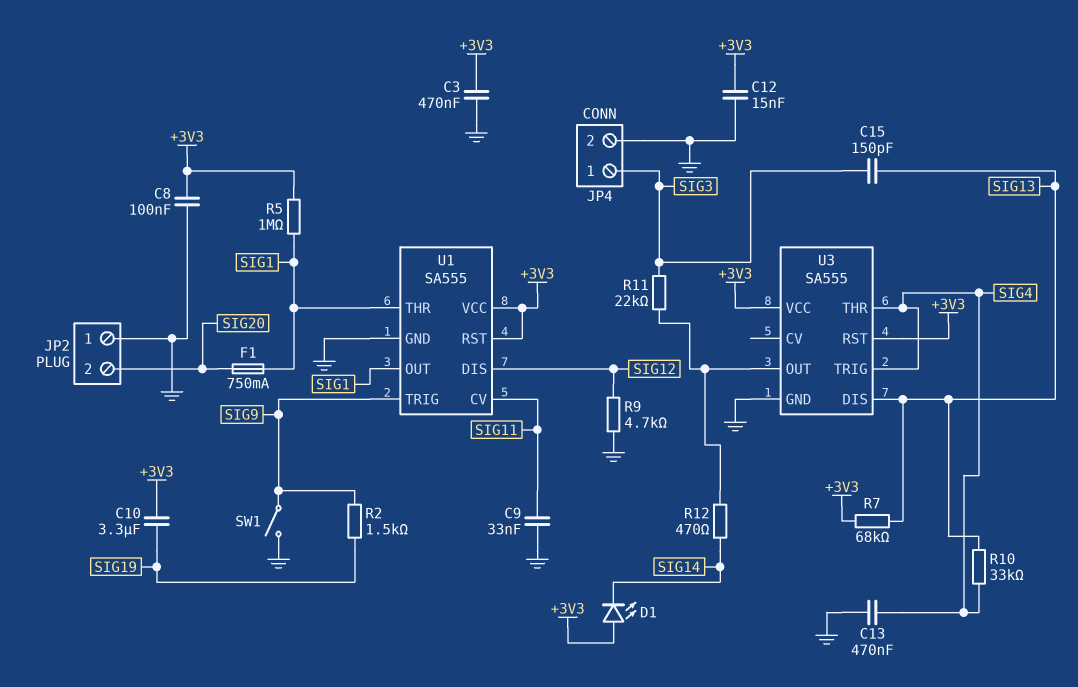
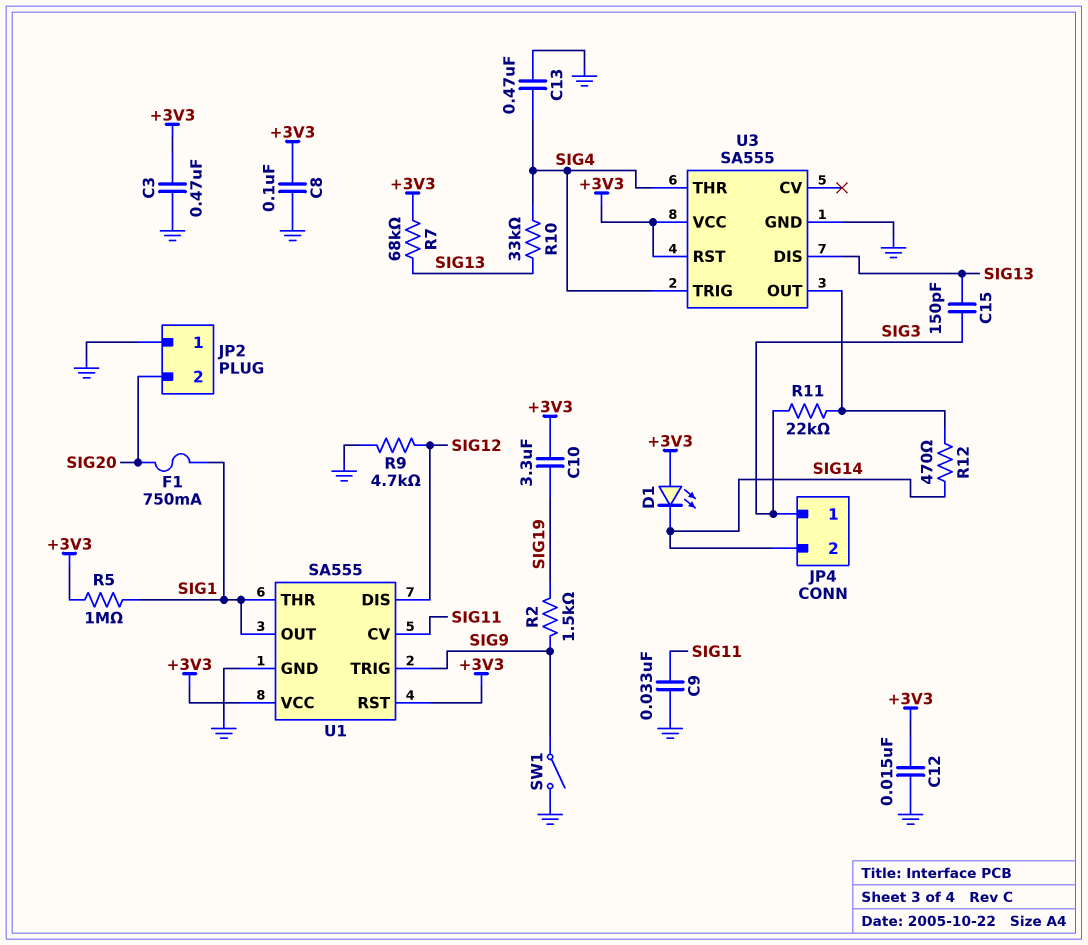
JP4 pin 2: GND -> SIG14

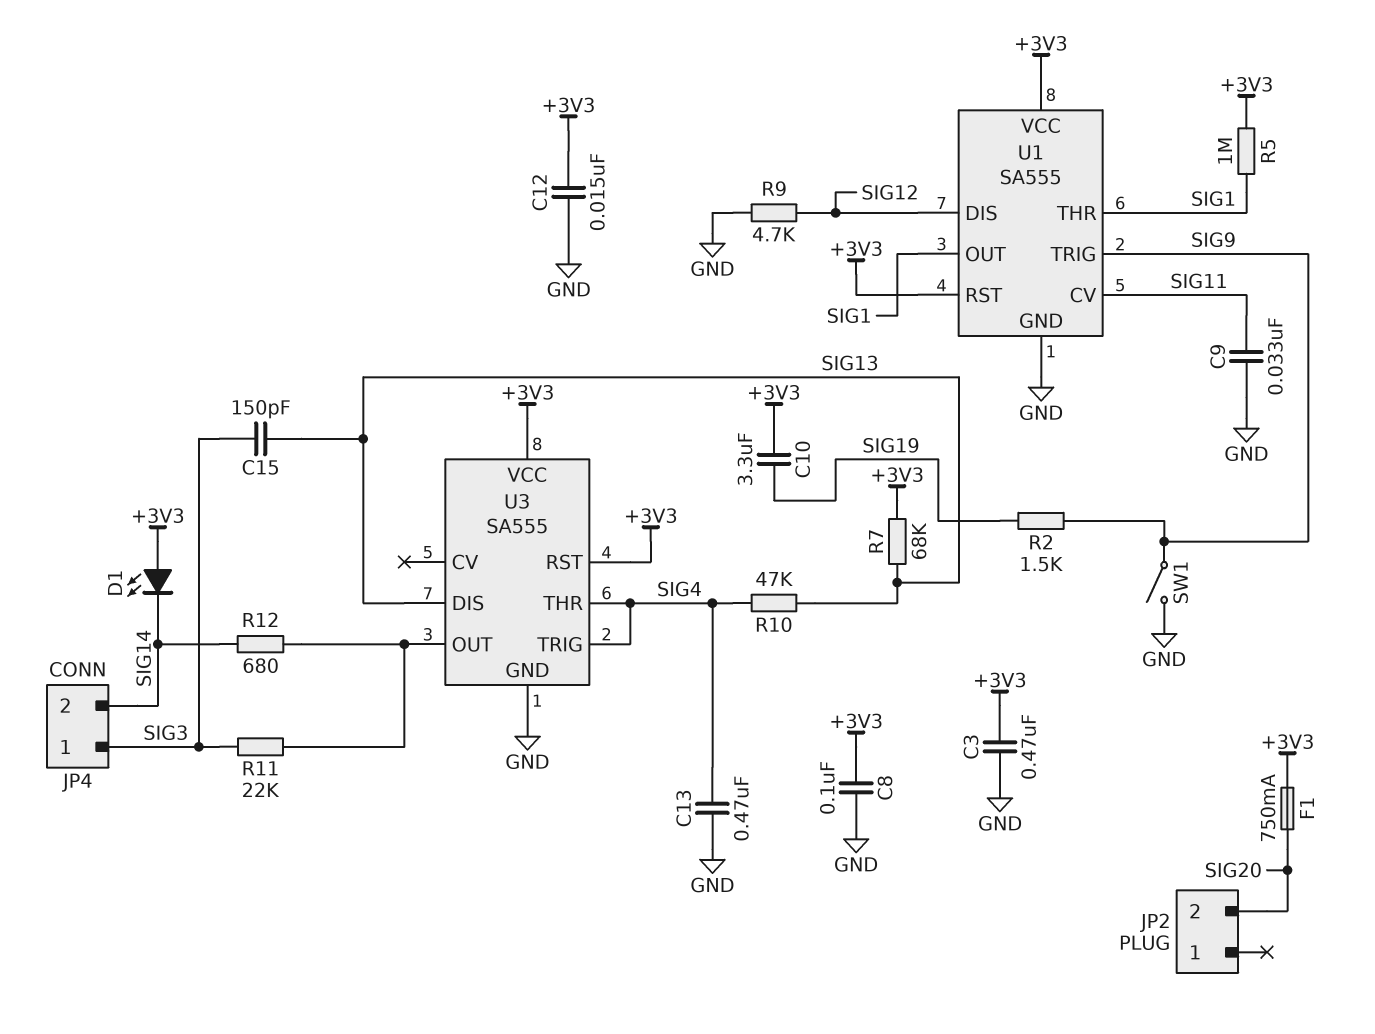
F1: 750mA (SIG1, SIG20) -> 750mA (+3V3, SIG20)
JP2 pin 1: GND -> none
R10: 33k (SIG4, SIG13) -> 47k (SIG4, SIG13)
R12: 470 (SIG14, U3/OUT) -> 680 (SIG14, U3/OUT)

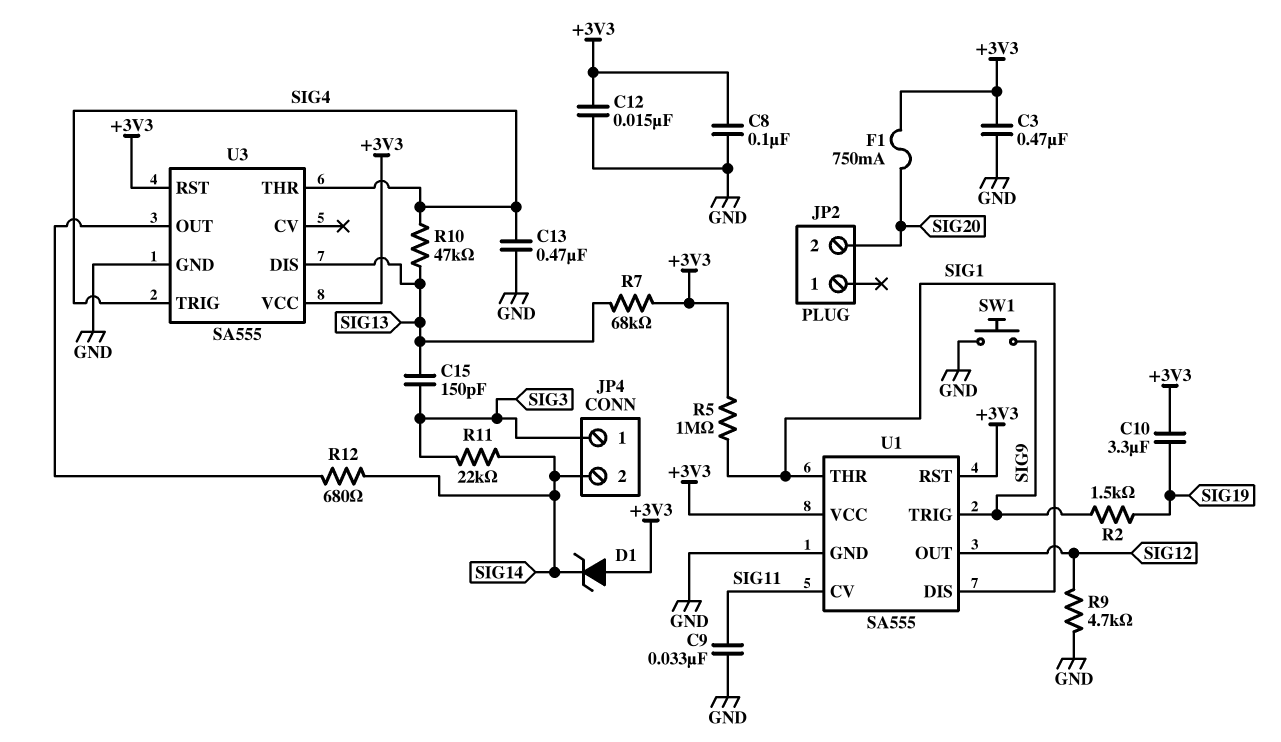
D1: LED (A +3V3, K SIG14) -> zener (A +3V3, K SIG14)
R11: 22k (SIG3, U3/OUT) -> 22k (SIG3, SIG14)
SW1: switch (GND, SIG9) -> button (GND, SIG9)
U1 pin DIS: SIG12 -> SIG1
U1 pin OUT: SIG1 -> SIG12

